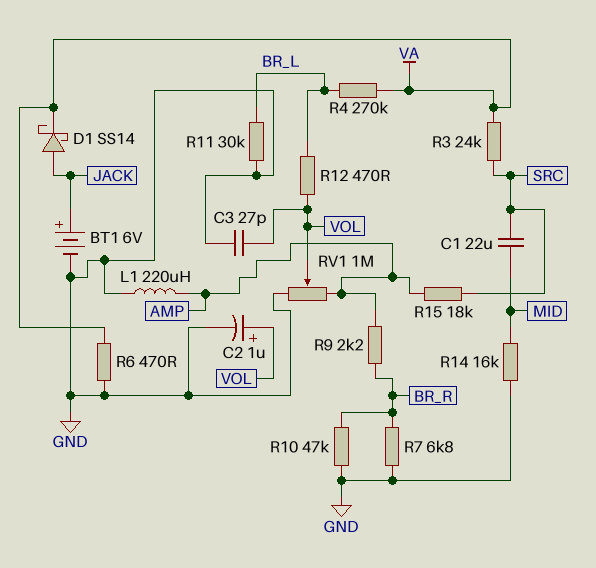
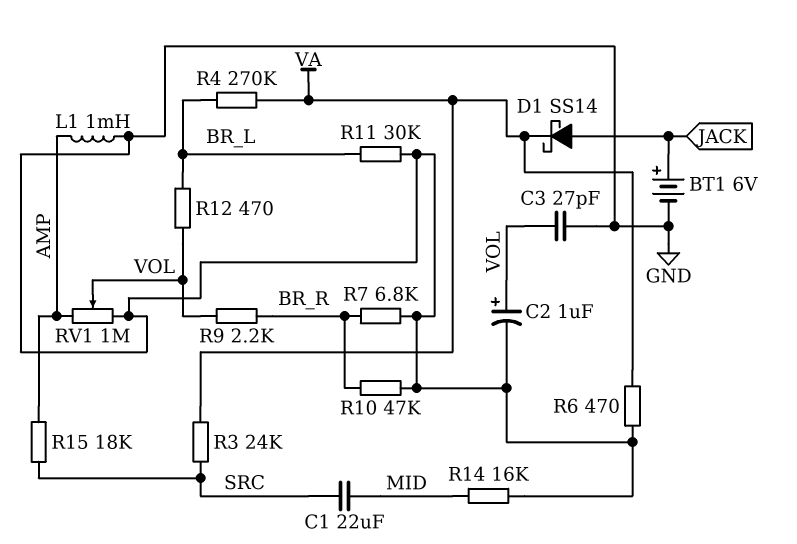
L1: 220uH (AMP, GND) -> 1mH (AMP, GND)
R9: 2.2k (AMP, BR_R) -> 2.2k (BR_R, VOL)

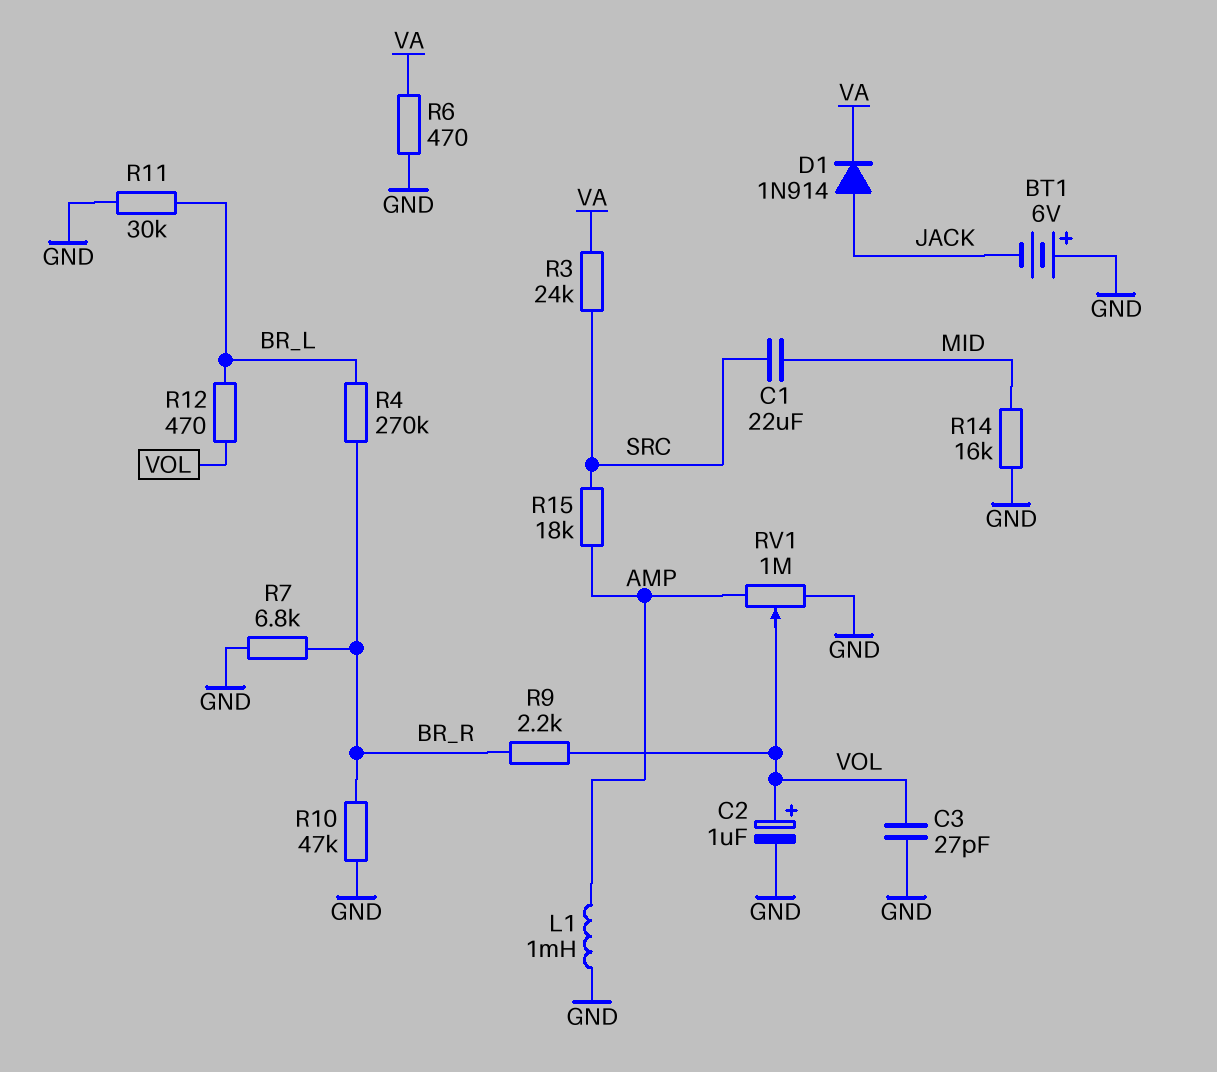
BT1: 6V (plus JACK, minus GND) -> 6V (plus GND, minus JACK)
D1: schottky SS14 (A JACK, K VA) -> diode 1N914 (A JACK, K VA)
R4: 270k (BR_L, VA) -> 270k (BR_L, BR_R)

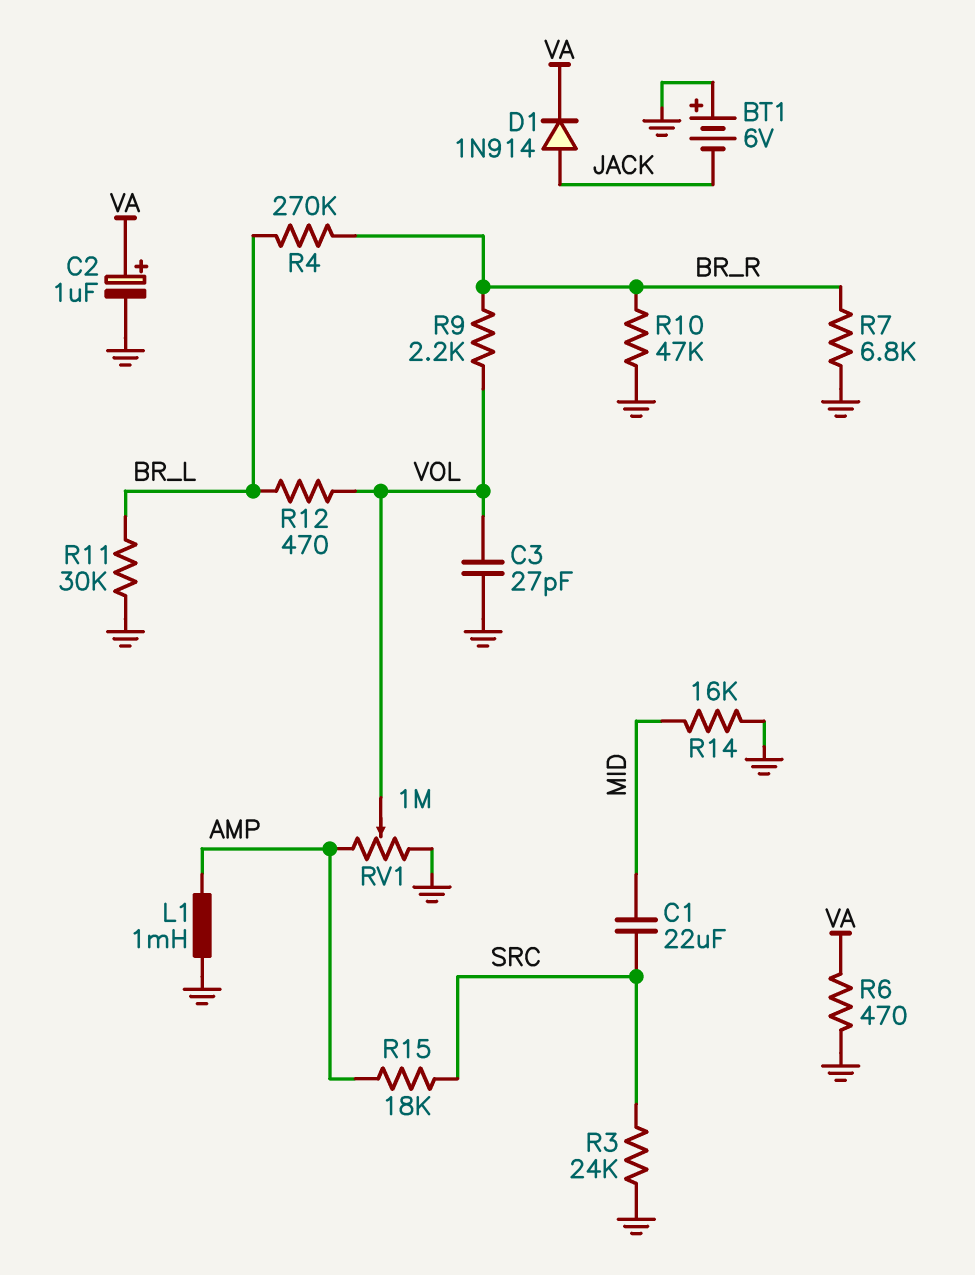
C2: 1uF (plus VOL, minus GND) -> 1uF (plus VA, minus GND)
R3: 24k (SRC, VA) -> 24k (GND, SRC)

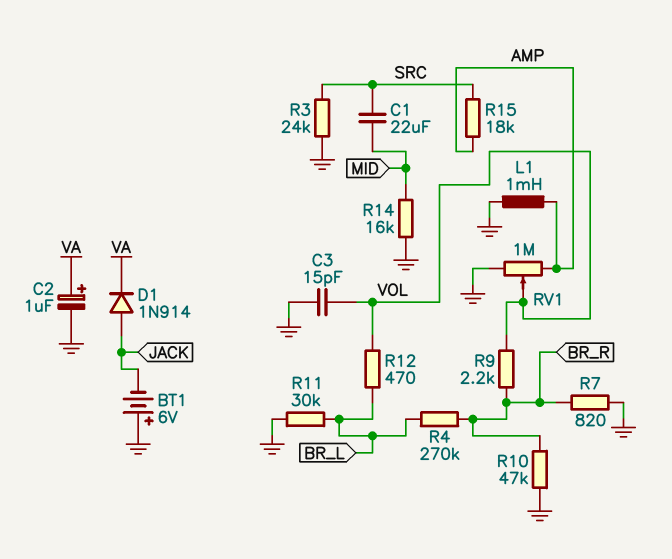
C3: 27pF (GND, VOL) -> 15pF (GND, VOL)
R6: 470 (GND, VA) -> none
R7: 6.8k (BR_R, GND) -> 820 (BR_R, GND)

